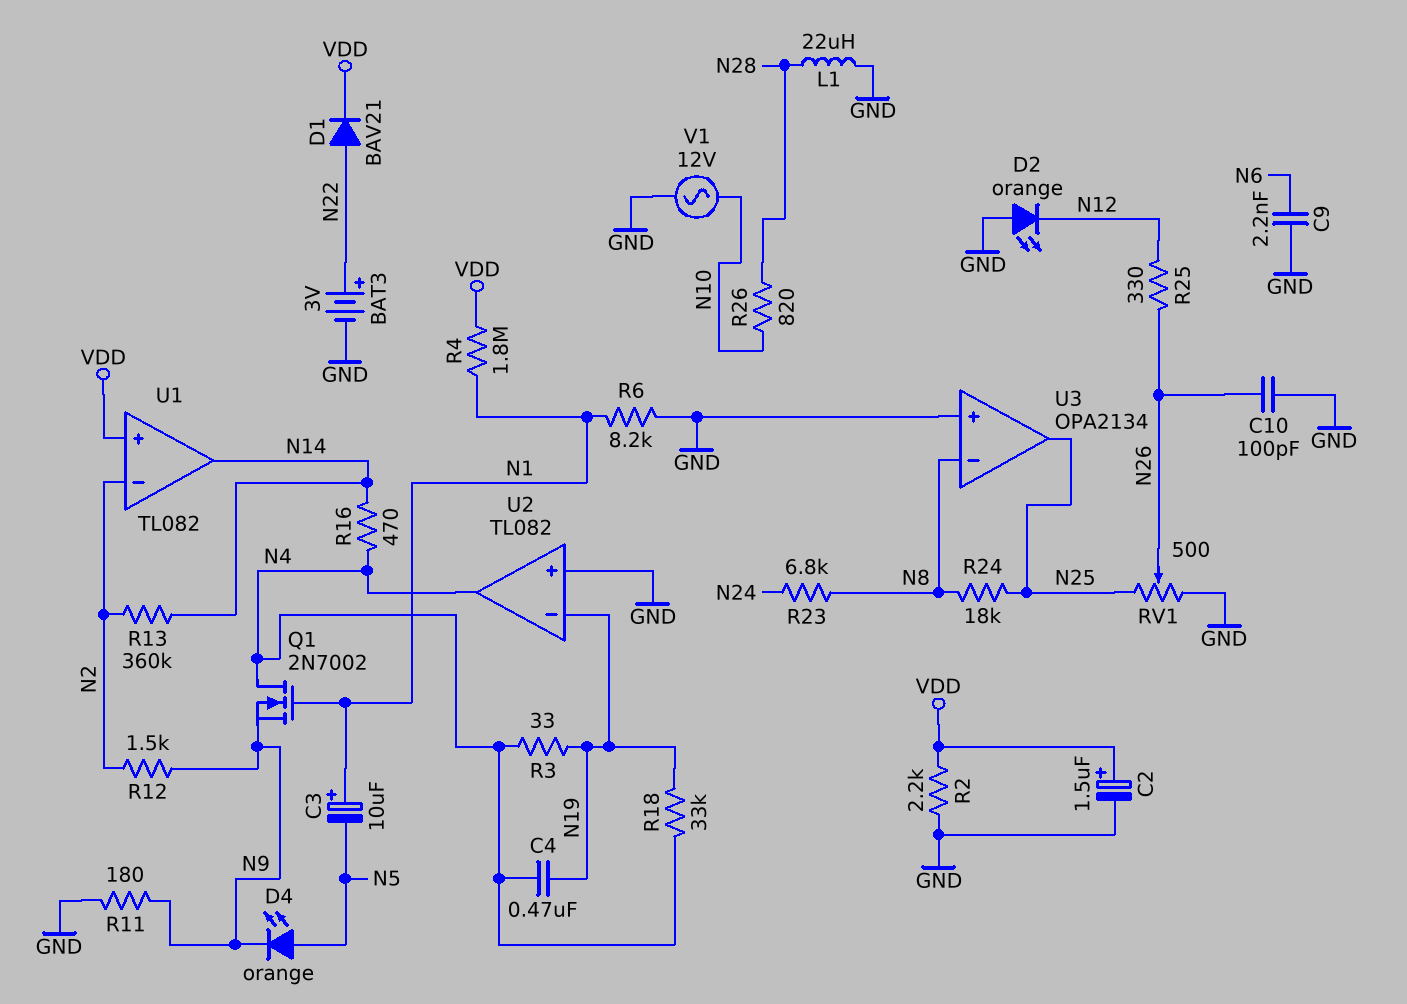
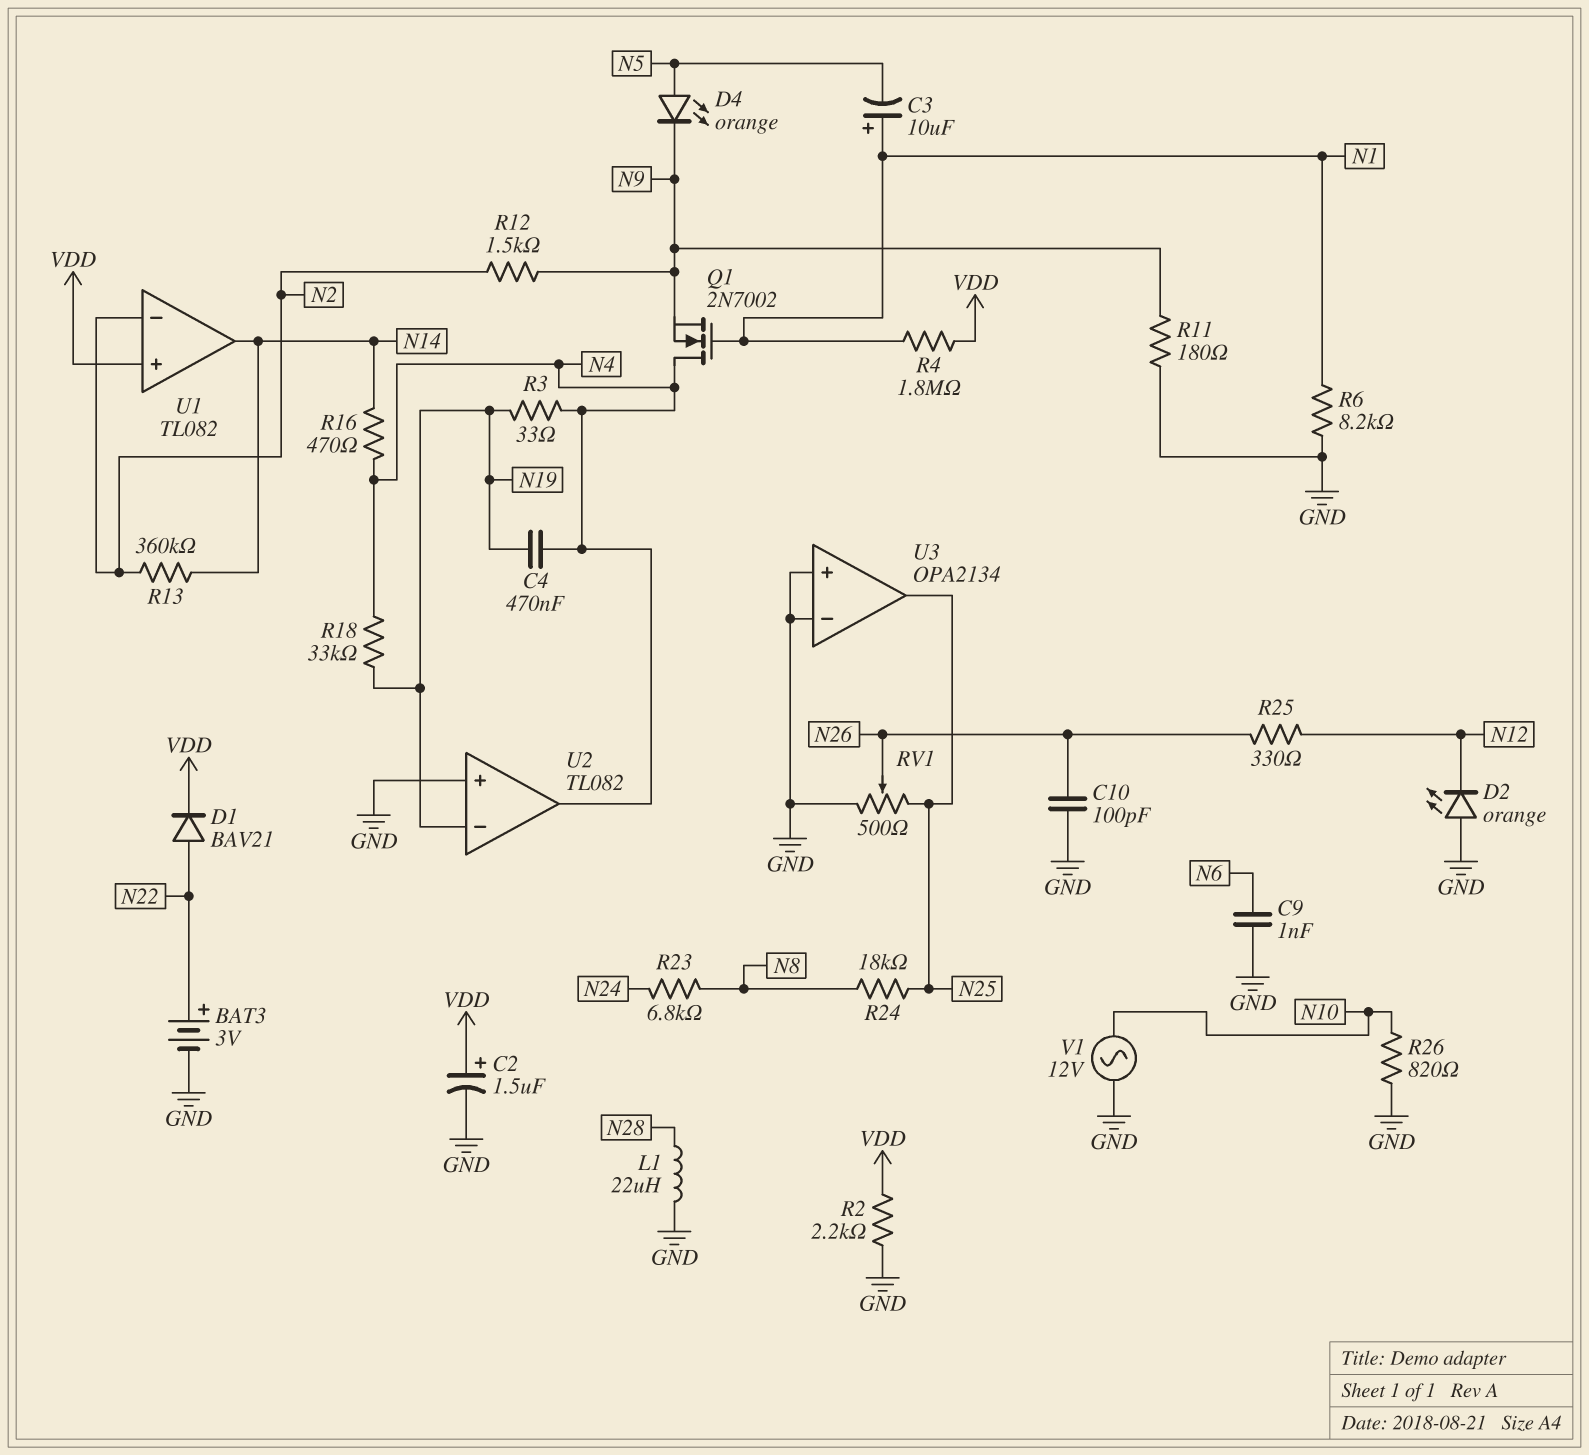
C9: 2.2nF (GND, N6) -> 1nF (GND, N6)
R26: 820 (N10, N28) -> 820 (GND, N10)
U3 pin in-: N8 -> GND

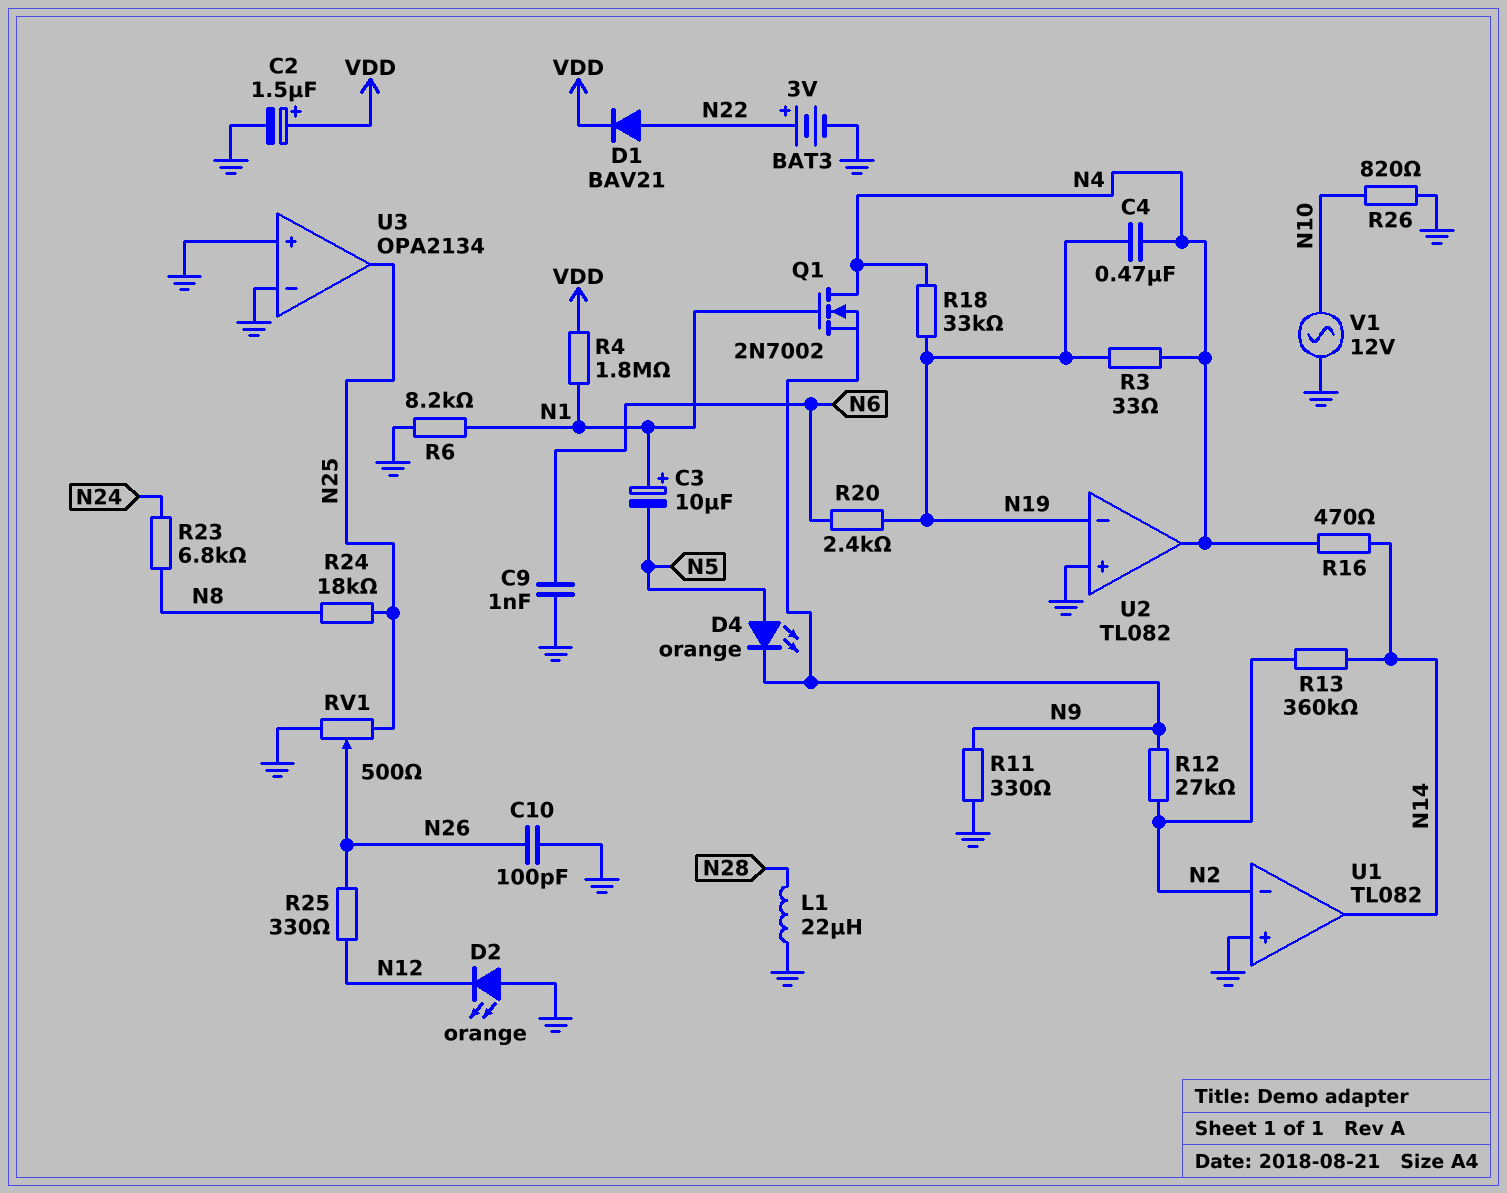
R2: 2.2k (GND, VDD) -> none
R11: 180 (GND, N9) -> 330 (GND, N9)
R12: 1.5k (N2, N9) -> 27k (N2, N9)
R20: none -> 2.4k (N6, N19)
U1 pin in+: VDD -> GND

